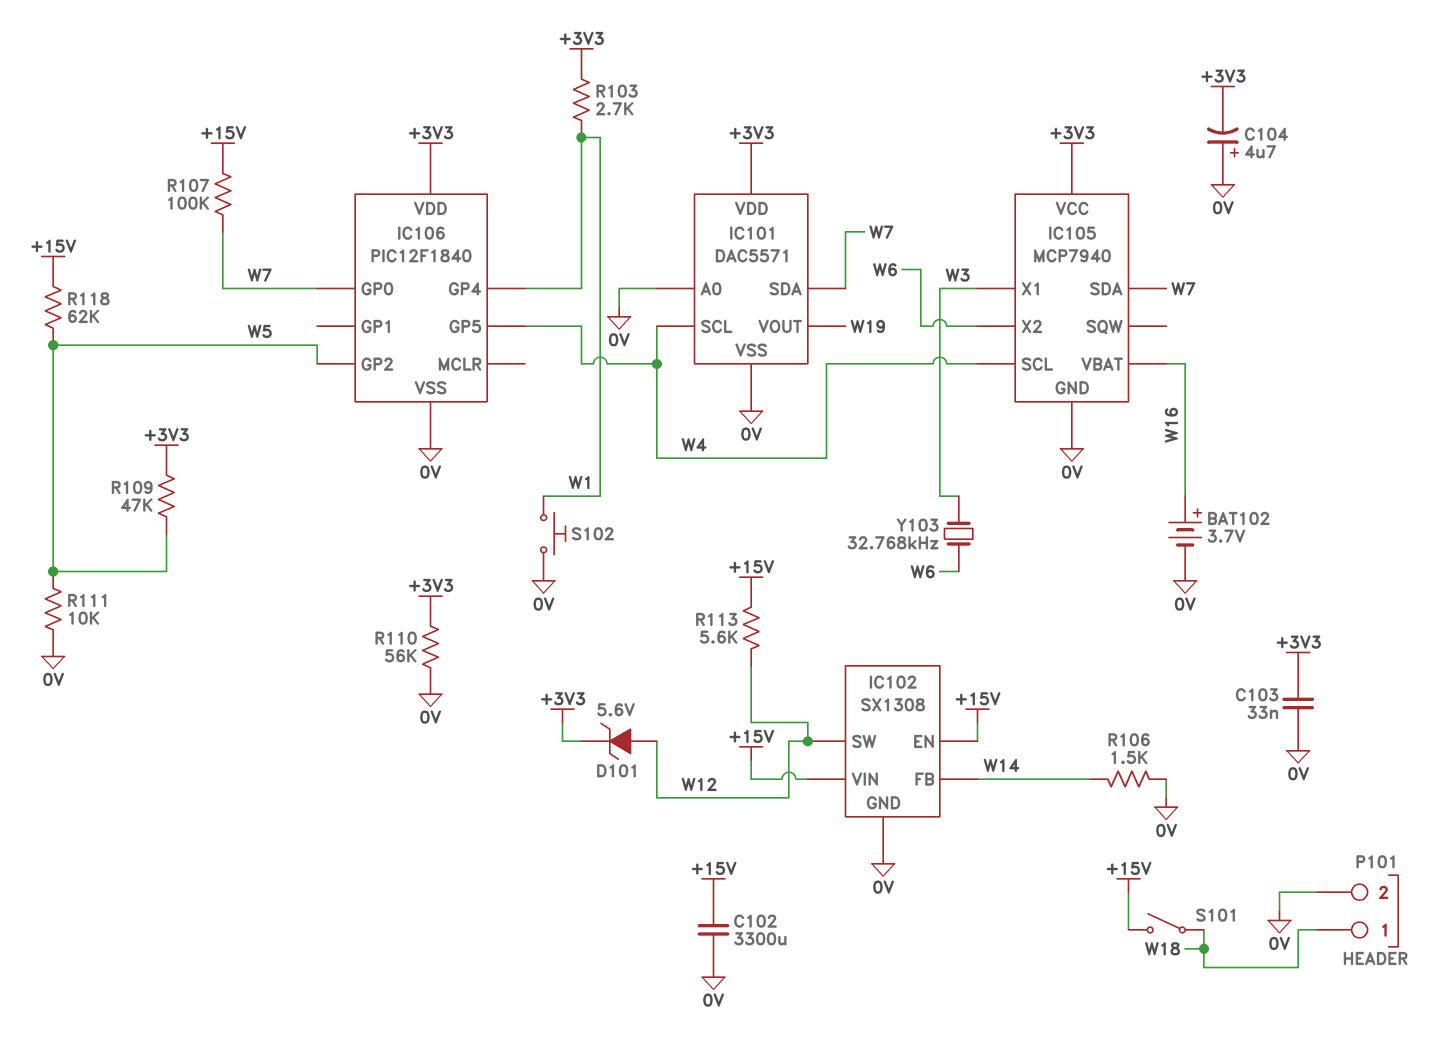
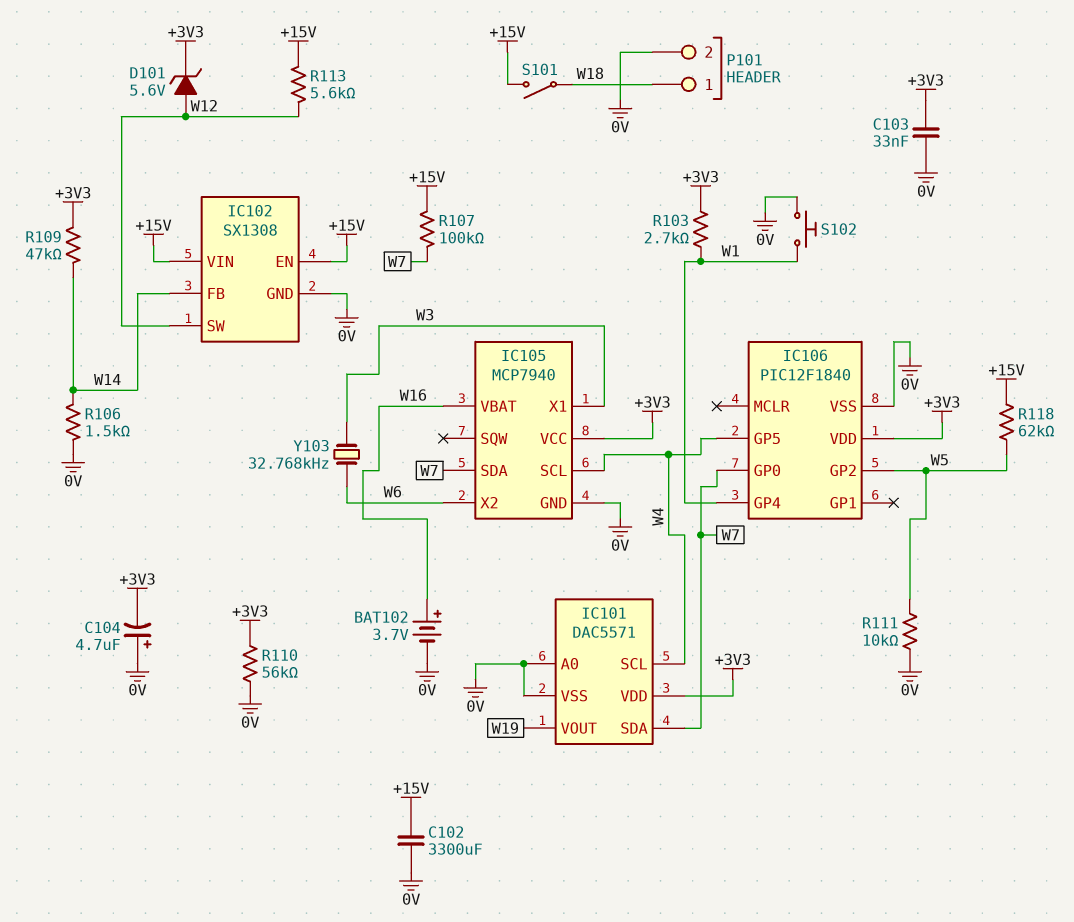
R109: 47k (+3V3, W5) -> 47k (+3V3, W14)

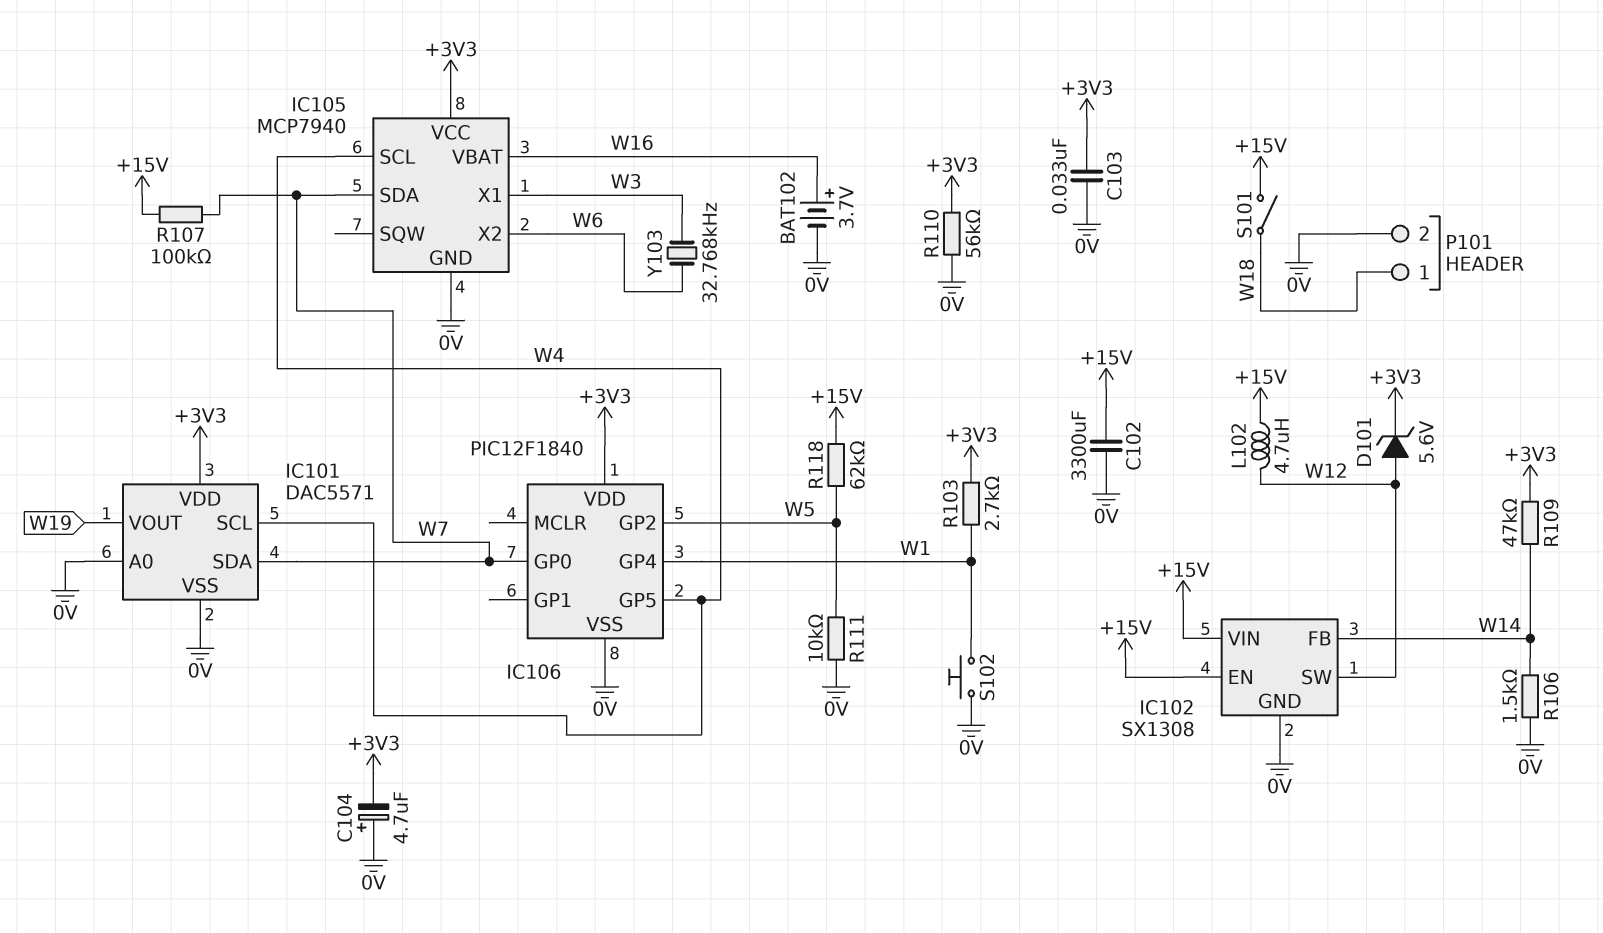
L102: none -> 4.7uH (+15V, W12)
R113: 5.6k (+15V, W12) -> none

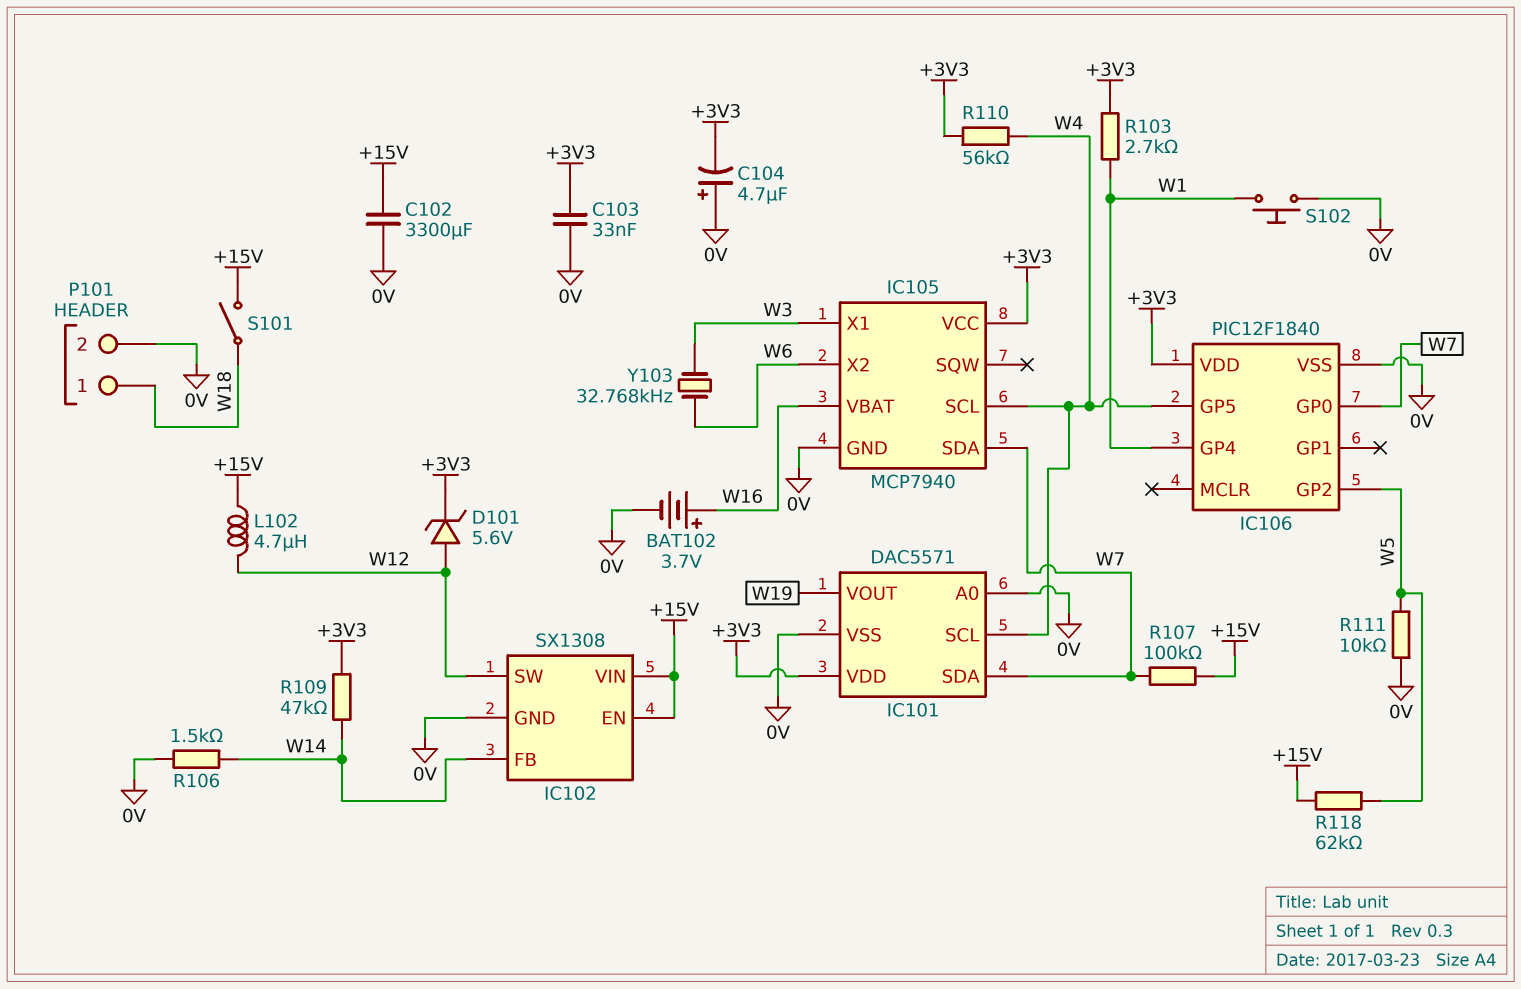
R110: 56k (+3V3, 0V) -> 56k (+3V3, W4)

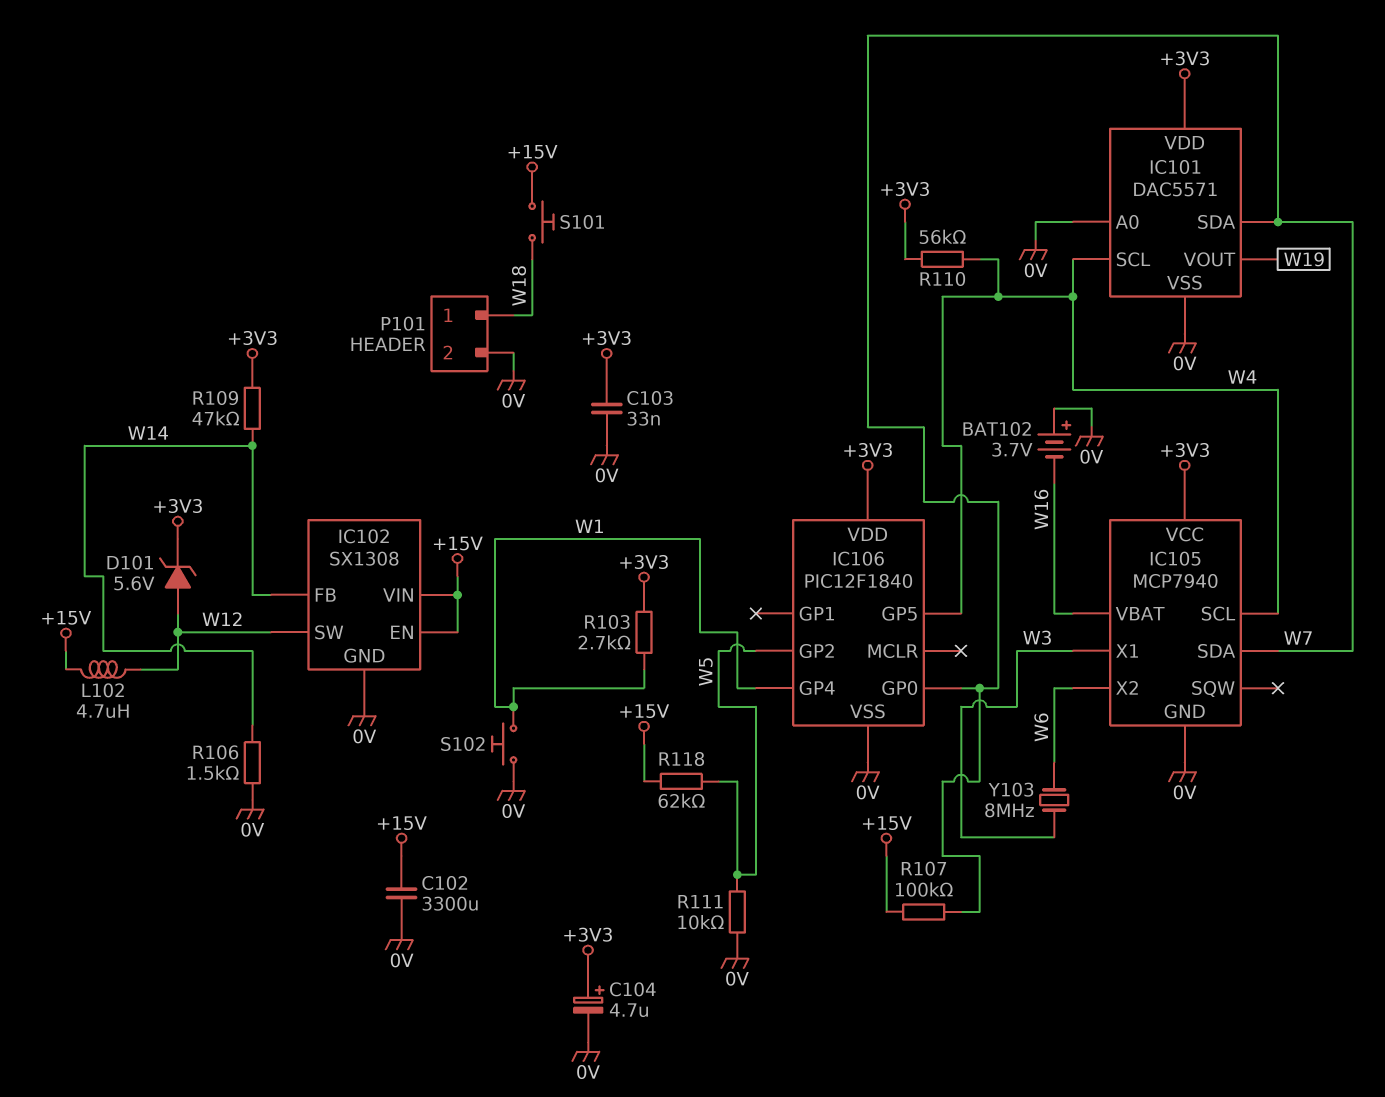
BAT102: 3.7V (plus W16, minus 0V) -> 3.7V (plus 0V, minus W16)
C104: 4.7uF (plus 0V, minus +3V3) -> 4.7uF (plus +3V3, minus 0V)
S101: switch (+15V, W18) -> button (+15V, W18)
Y103: 32.768kHz (W3, W6) -> 8MHz (W3, W6)

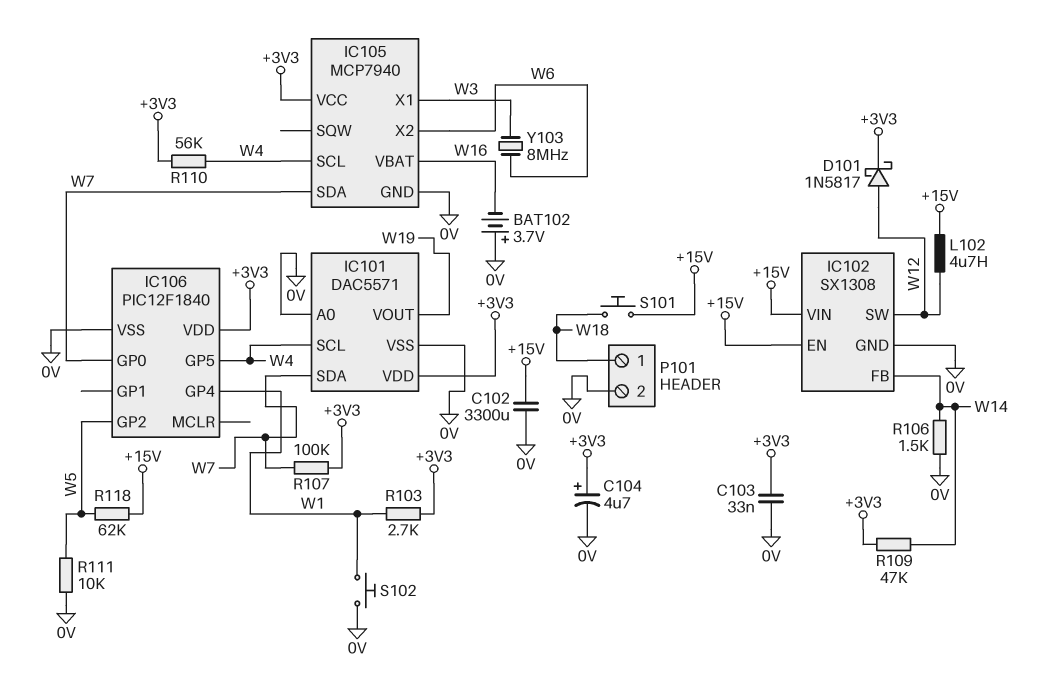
D101: zener 5.6V (A W12, K +3V3) -> schottky 1N5817 (A W12, K +3V3)
R107: 100k (+15V, W7) -> 100k (+3V3, W7)

